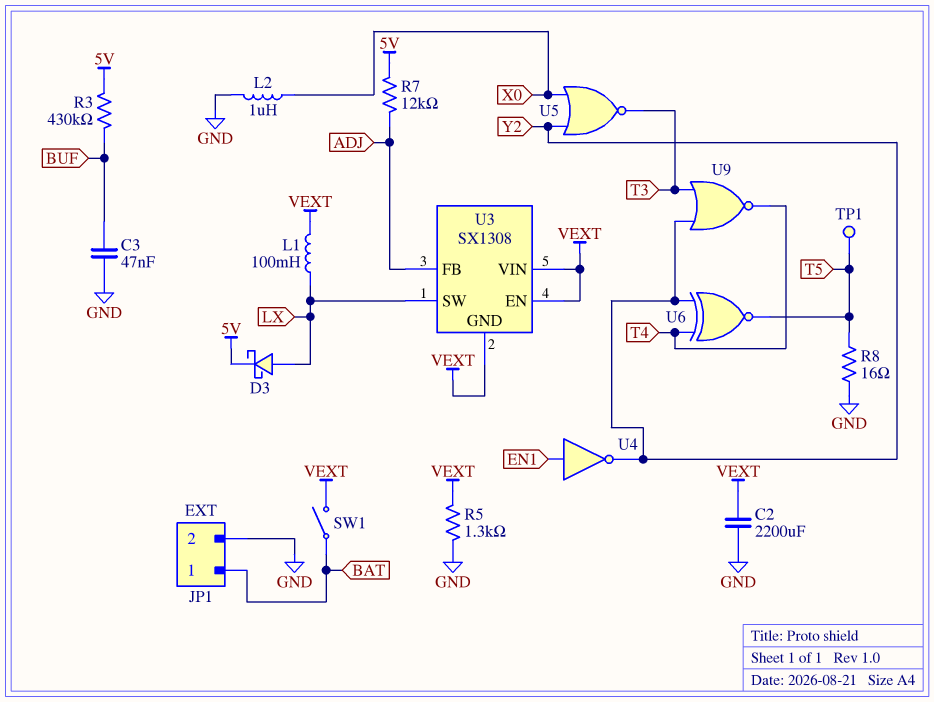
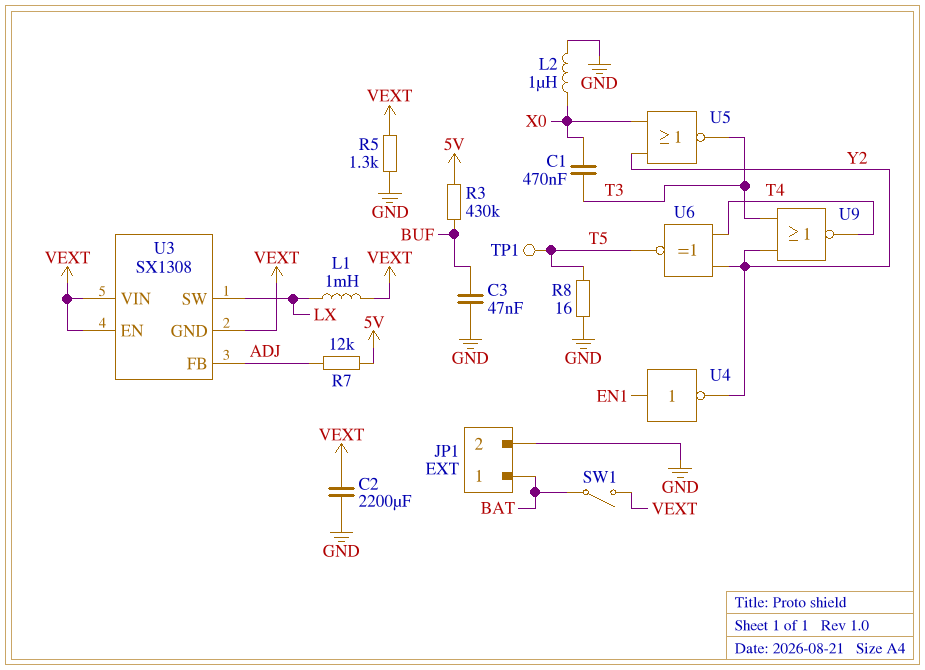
C1: none -> 470nF (T3, X0)
D3: schottky (A LX, K 5V) -> none
L1: 100mH (LX, VEXT) -> 1mH (LX, VEXT)

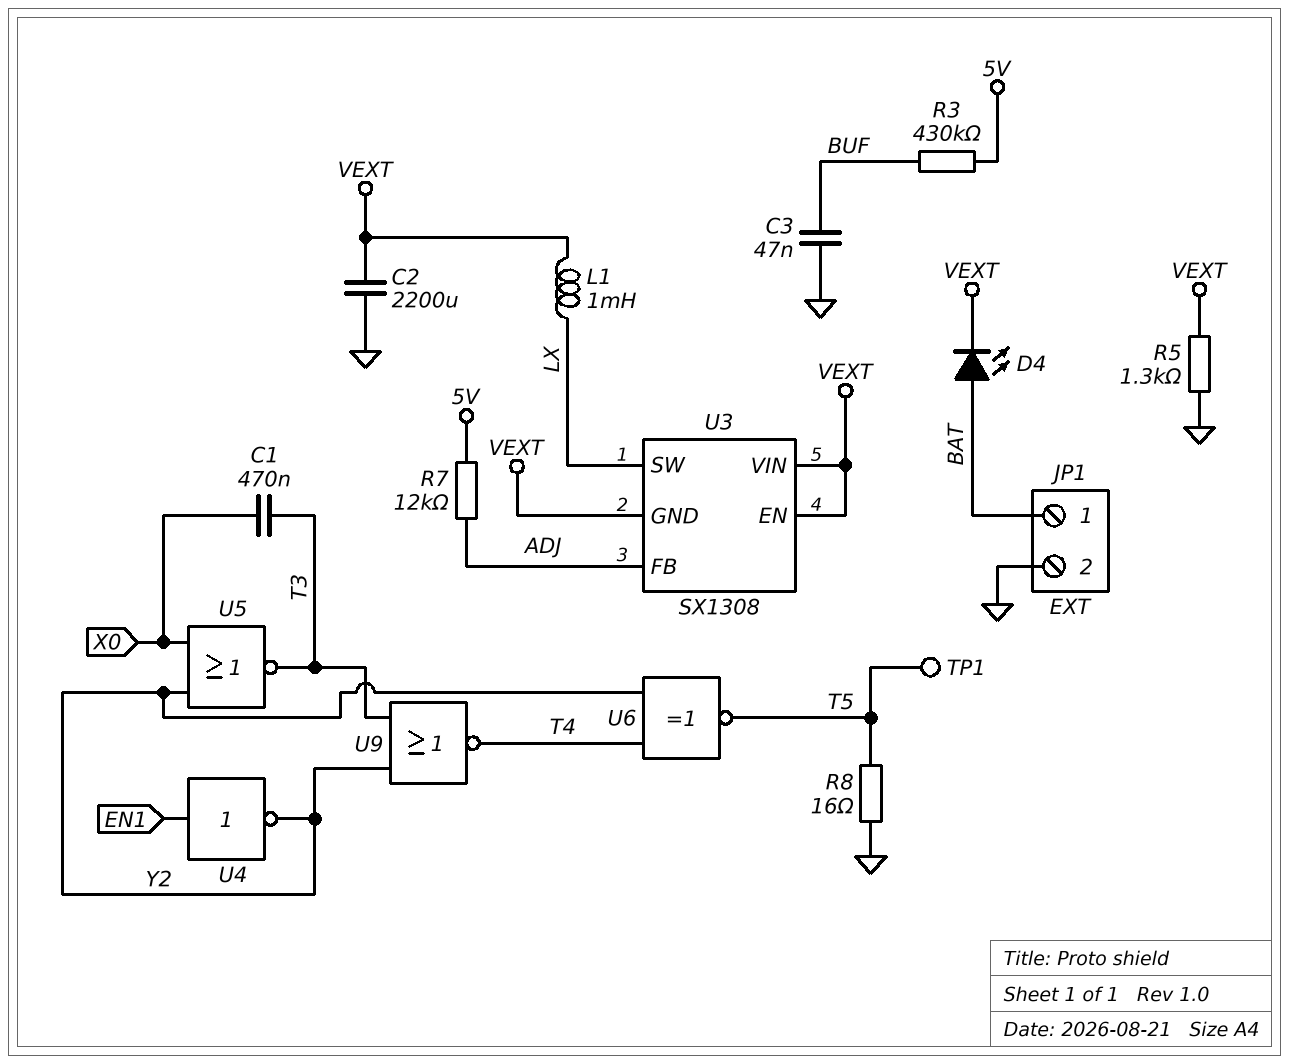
D4: none -> LED (A BAT, K VEXT)
L2: 1uH (GND, X0) -> none
SW1: switch (BAT, VEXT) -> none

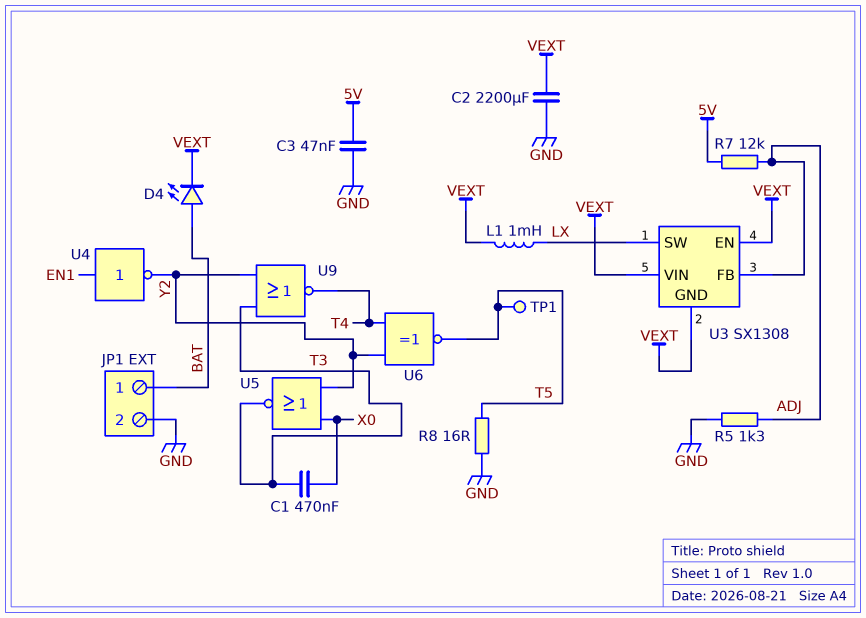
C3: 47nF (BUF, GND) -> 47nF (5V, GND)
R3: 430k (5V, BUF) -> none
R5: 1.3k (GND, VEXT) -> 1.3k (ADJ, GND)

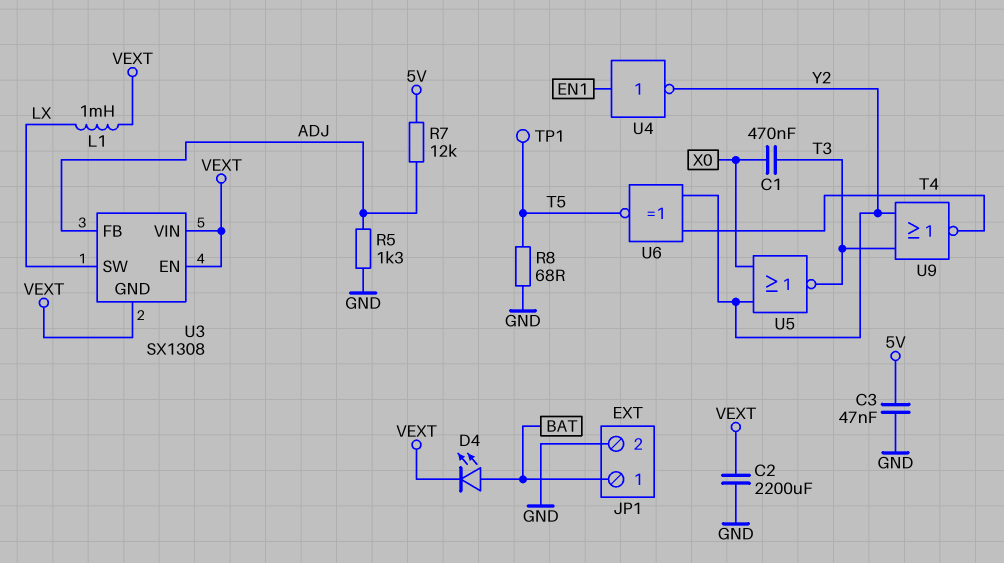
R8: 16 (GND, T5) -> 68 (GND, T5)

